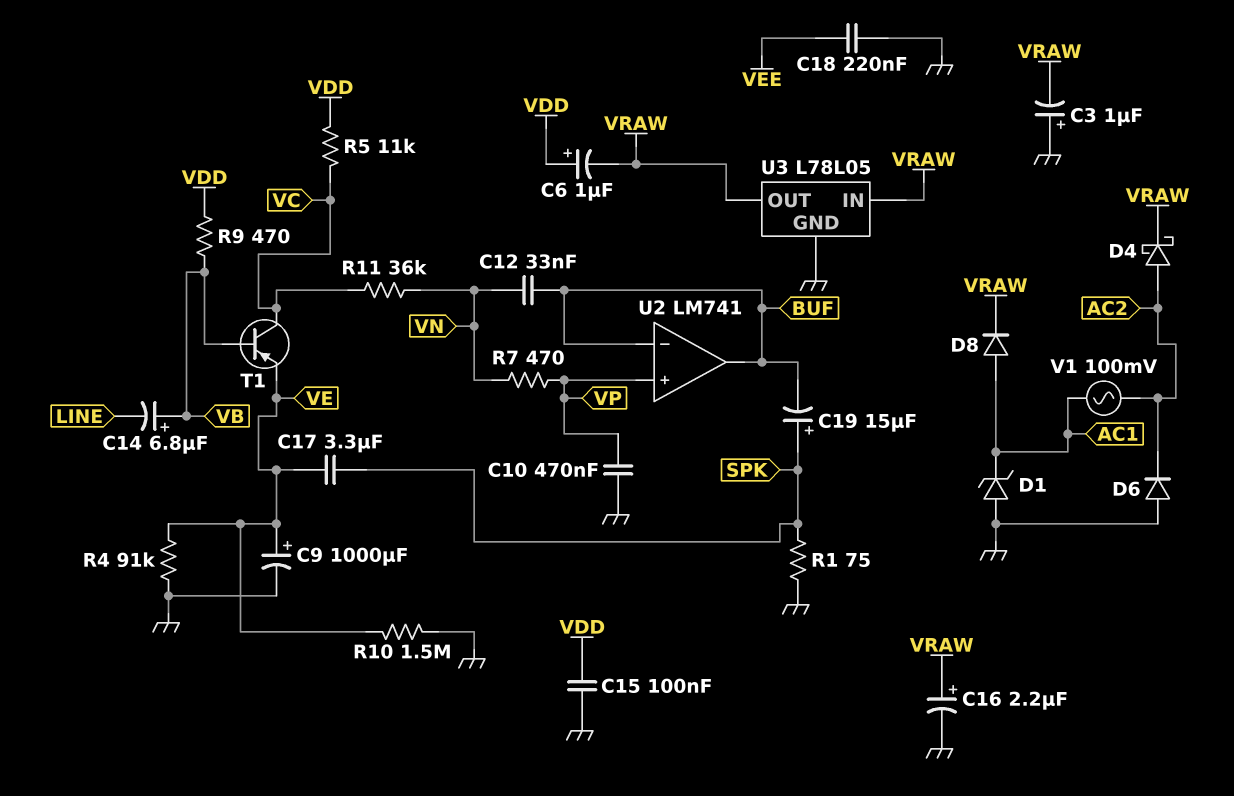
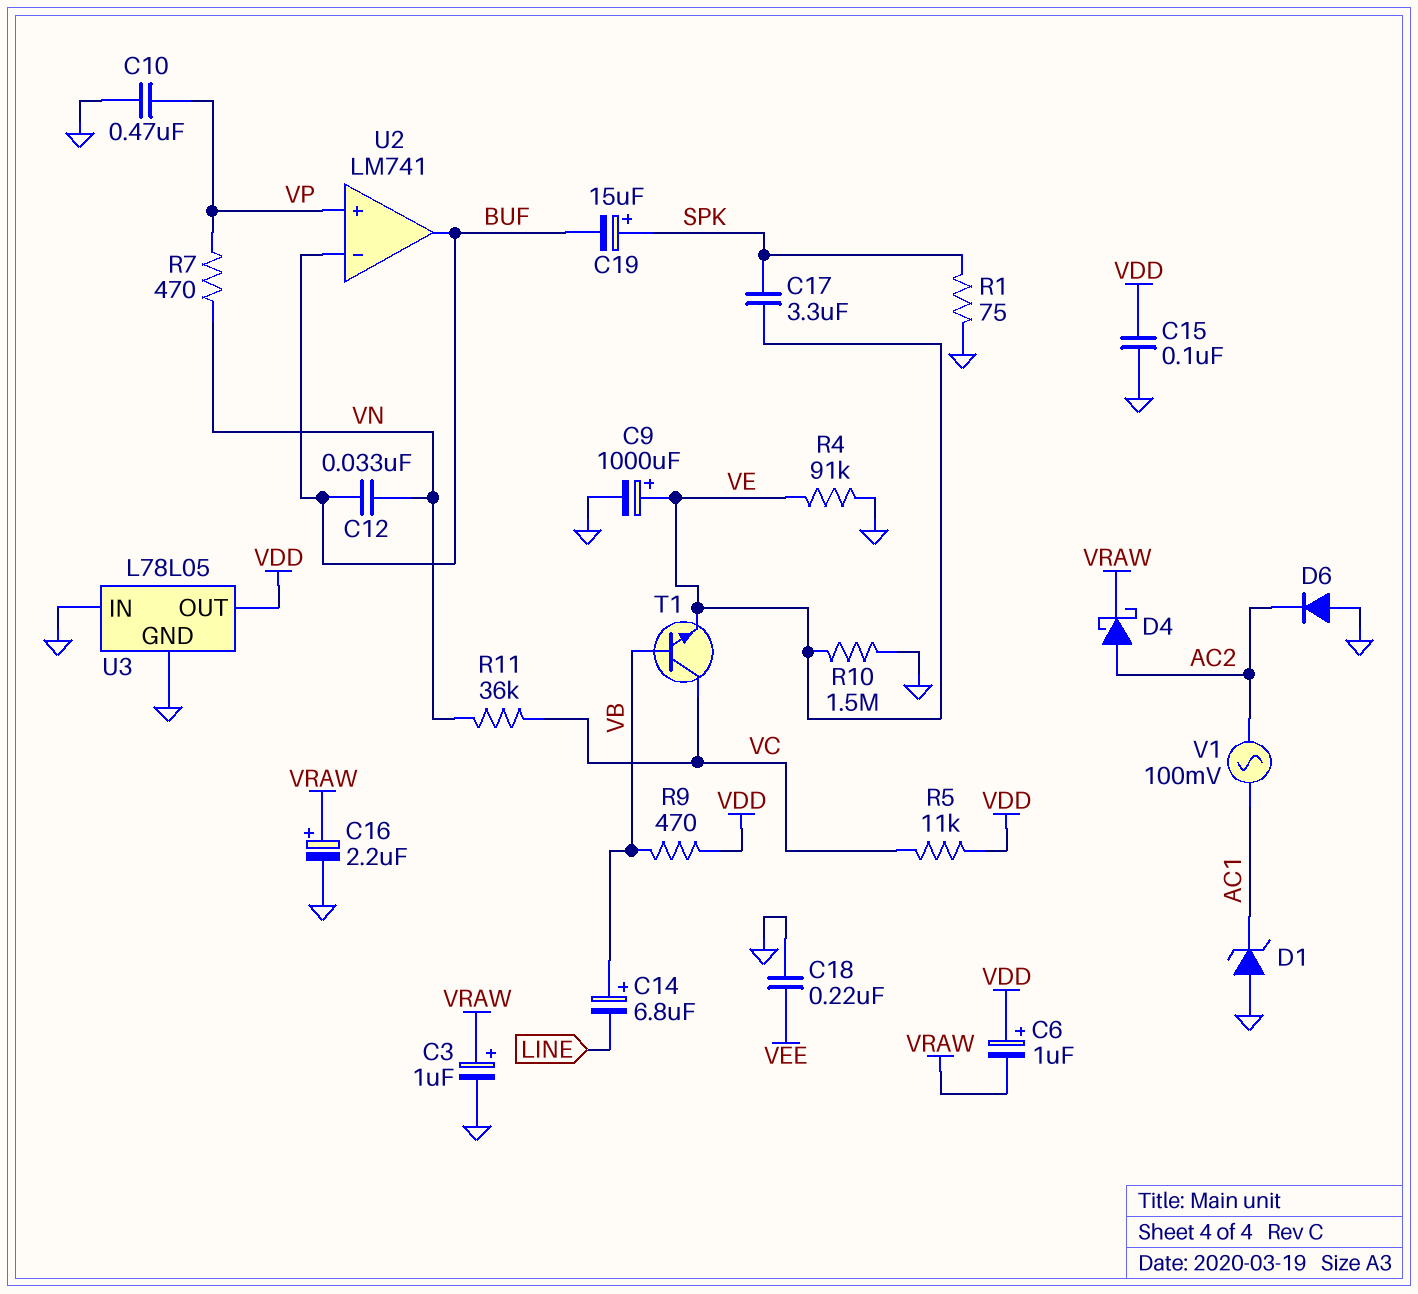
C3: 1uF (plus GND, minus VRAW) -> 1uF (plus VRAW, minus GND)
D8: diode (A AC1, K VRAW) -> none
T1: PNP (B VB, C VC, E VE) -> NPN (B VB, C VC, E VE)
U3 pin IN: VRAW -> GND
U3 pin OUT: VRAW -> VDD

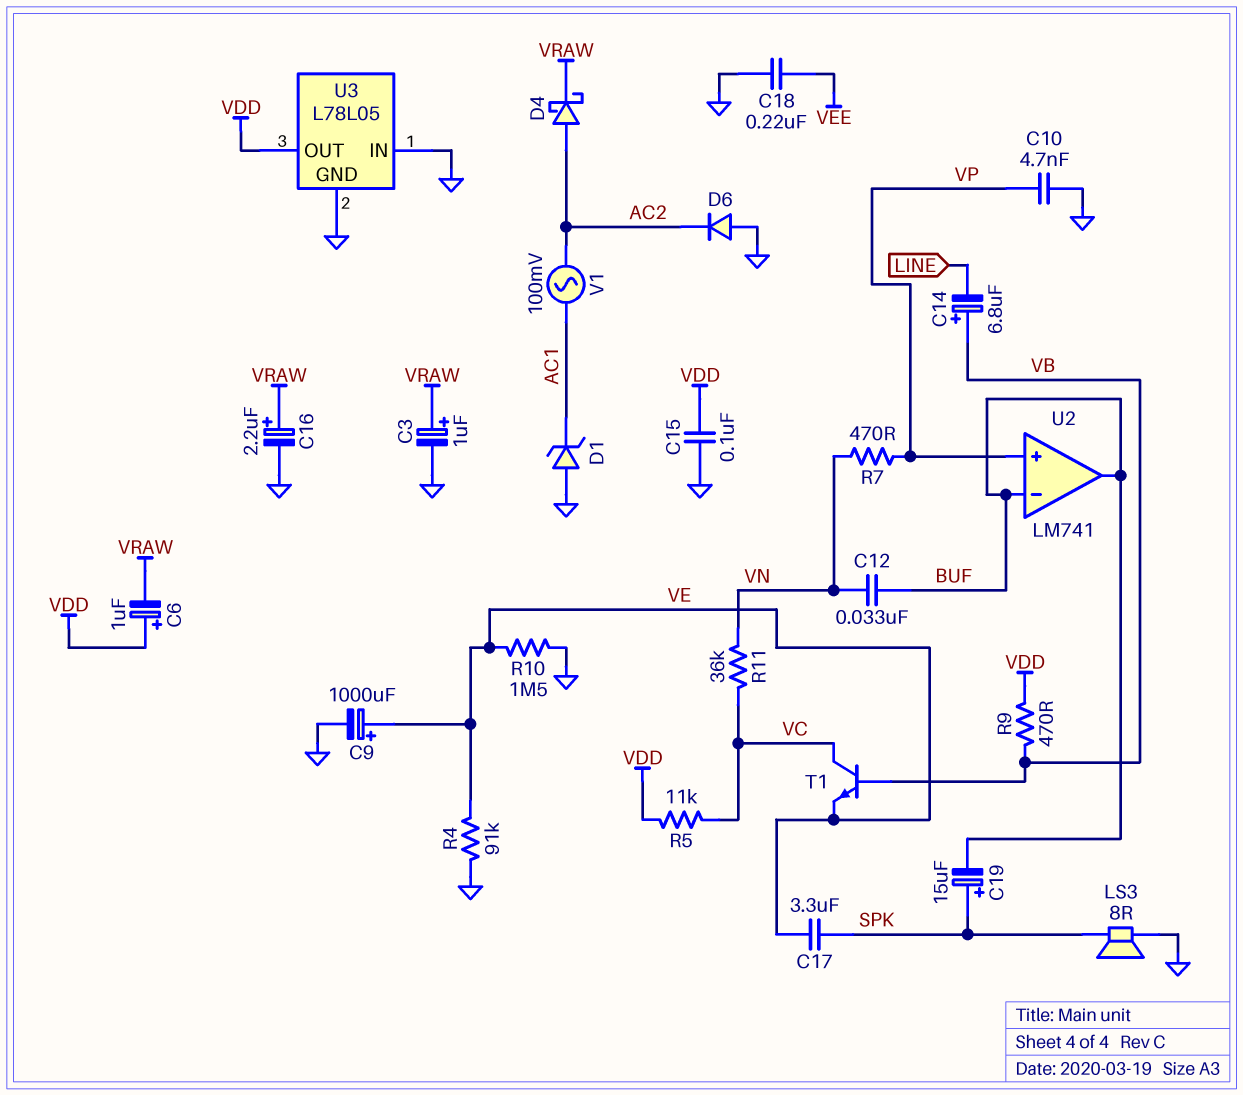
C10: 470nF (GND, VP) -> 4.7nF (GND, VP)
LS3: none -> speaker 8R (GND, SPK)
R1: 75 (GND, SPK) -> none

